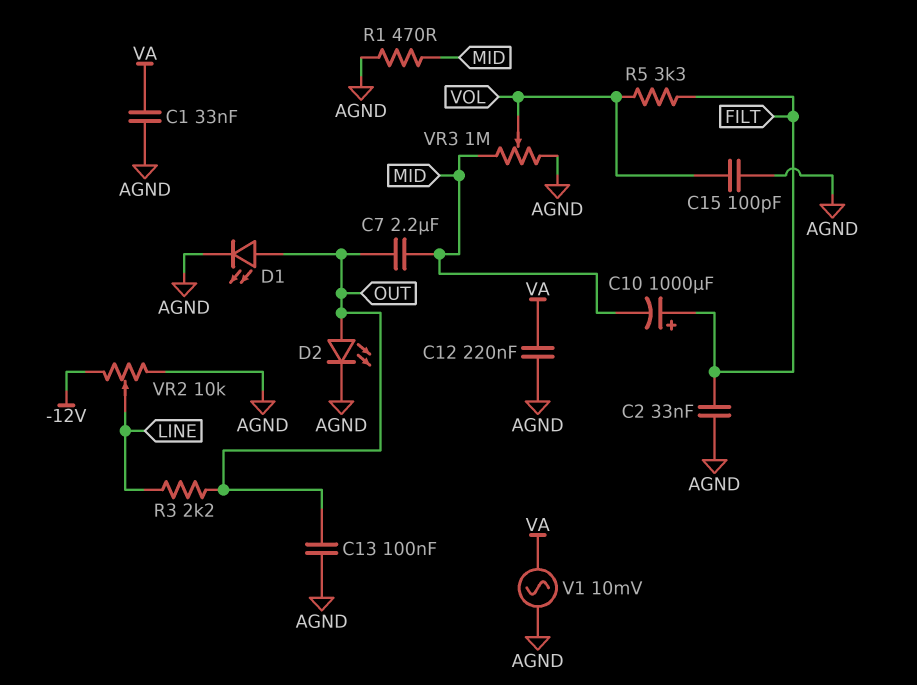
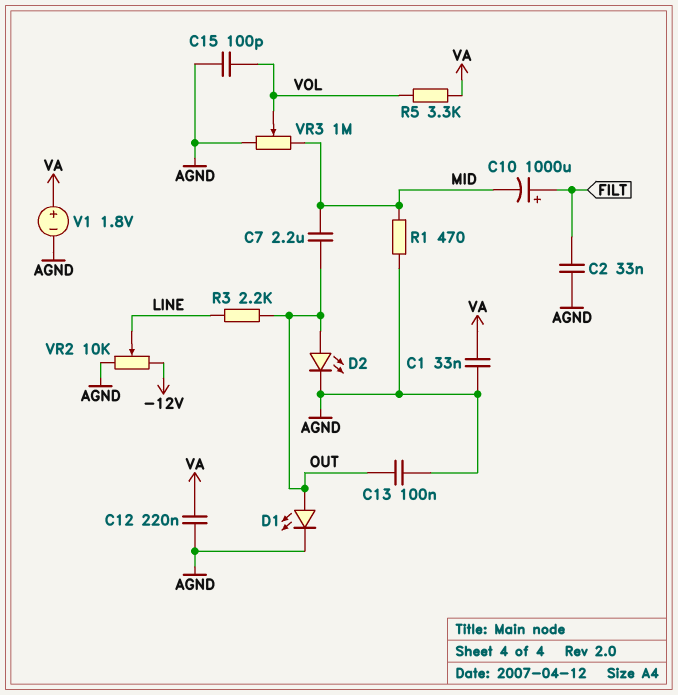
R5: 3.3k (FILT, VOL) -> 3.3k (VA, VOL)
V1: AC 10mV (AGND, VA) -> 1.8V (plus VA, minus AGND)

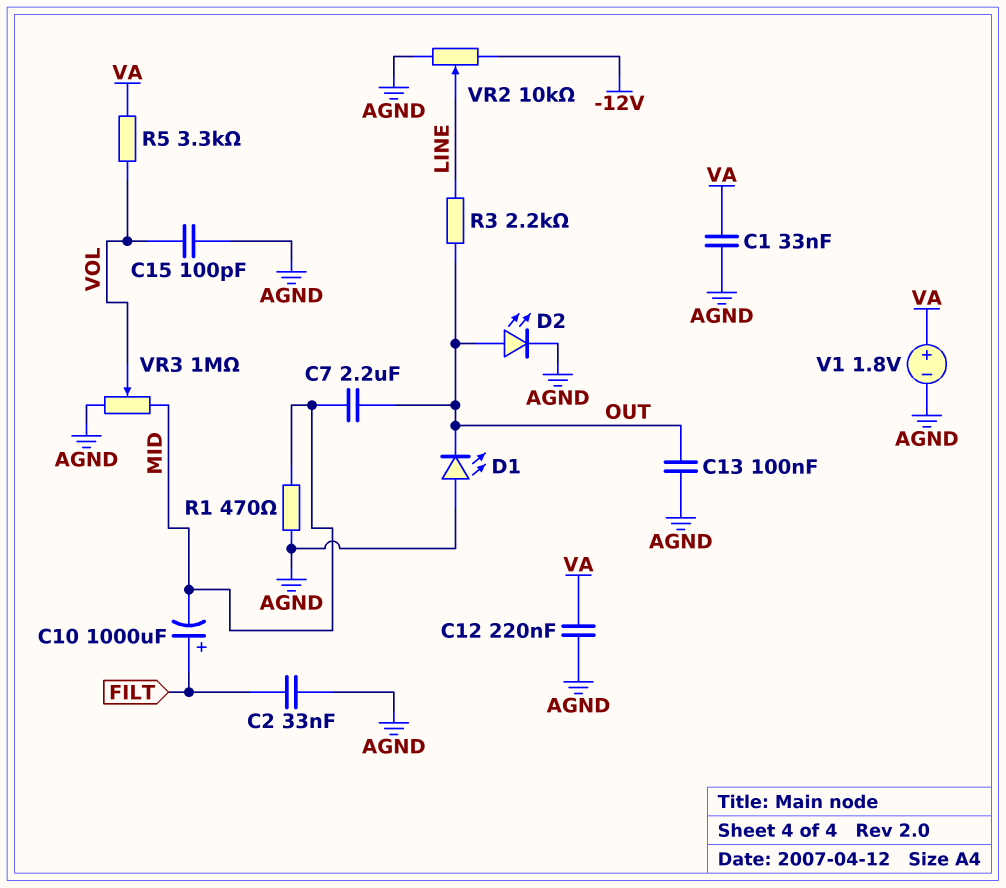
D1: LED (A OUT, K AGND) -> LED (A AGND, K OUT)

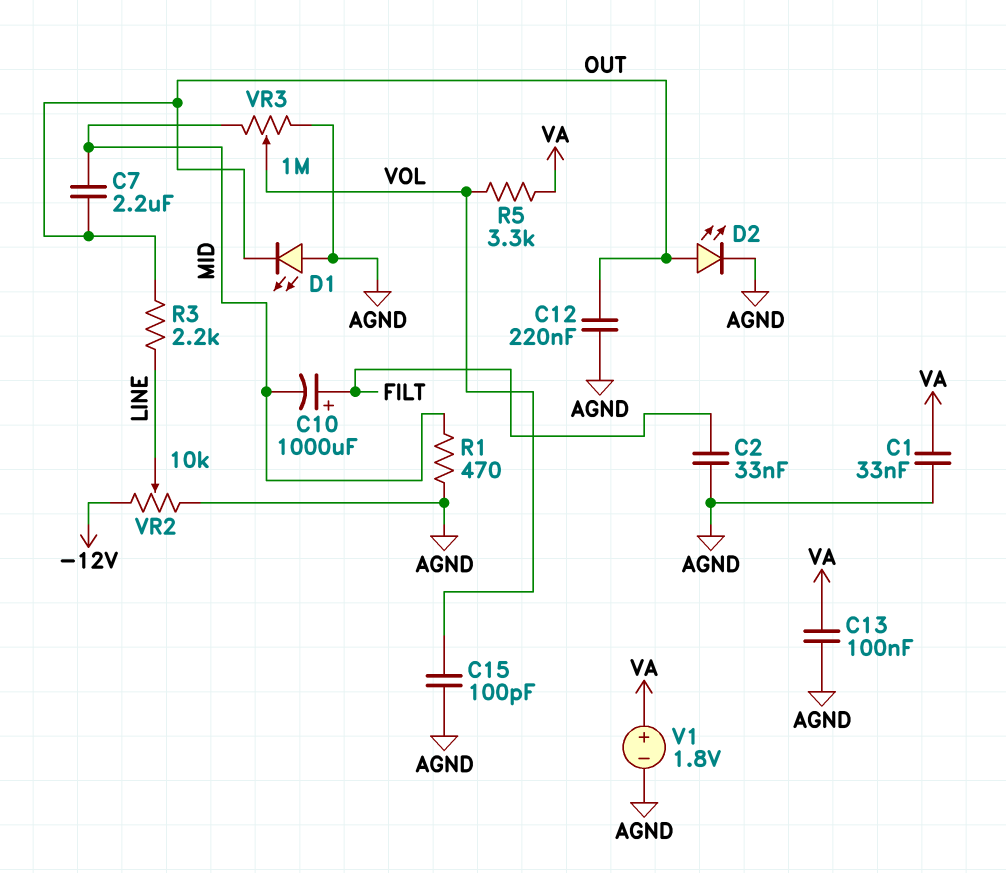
C12: 220nF (AGND, VA) -> 220nF (AGND, OUT)
C13: 100nF (AGND, OUT) -> 100nF (AGND, VA)

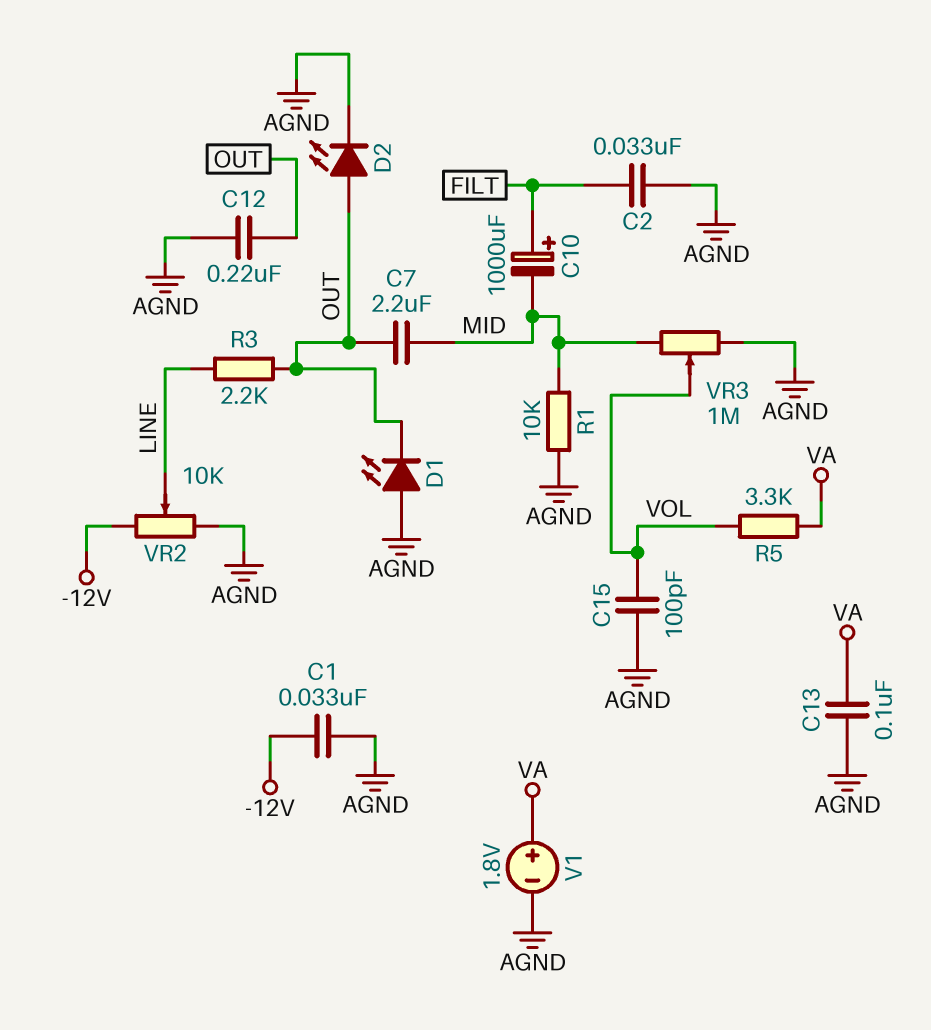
C1: 33nF (AGND, VA) -> 33nF (-12V, AGND)
R1: 470 (AGND, MID) -> 10k (AGND, MID)

